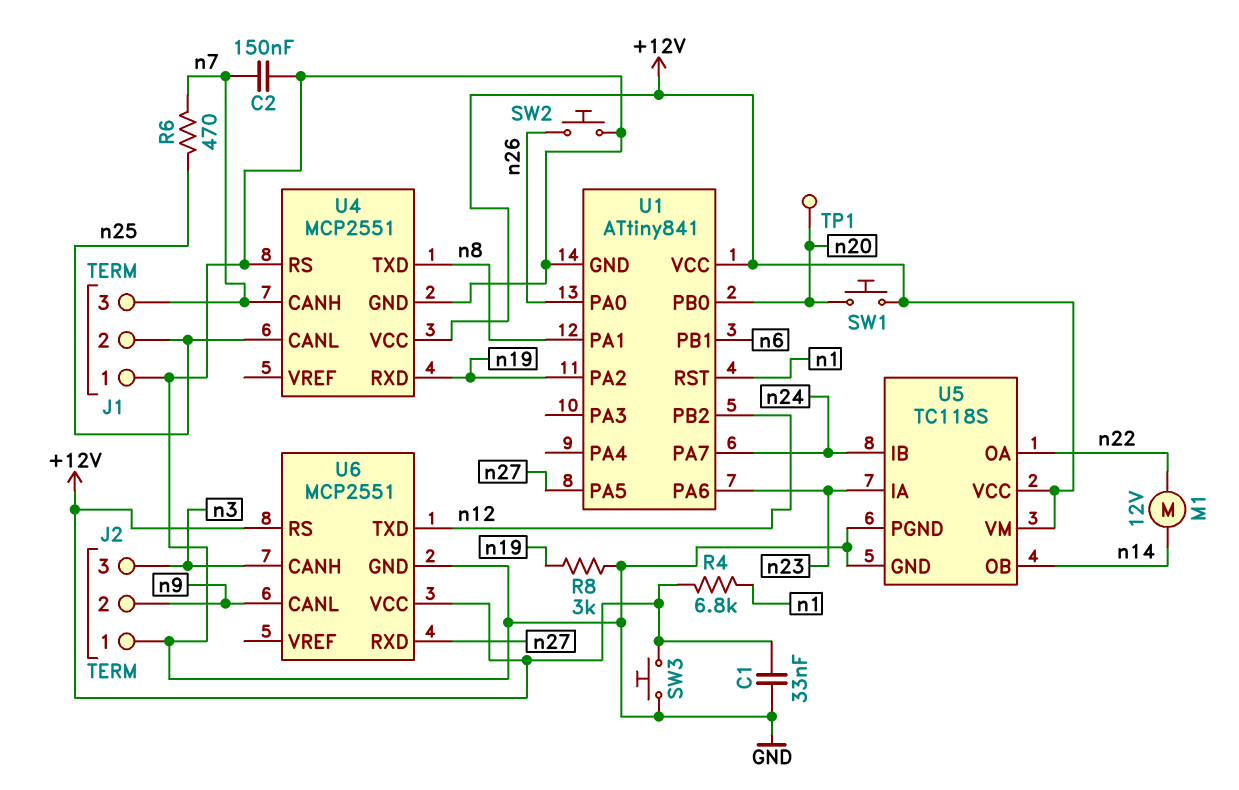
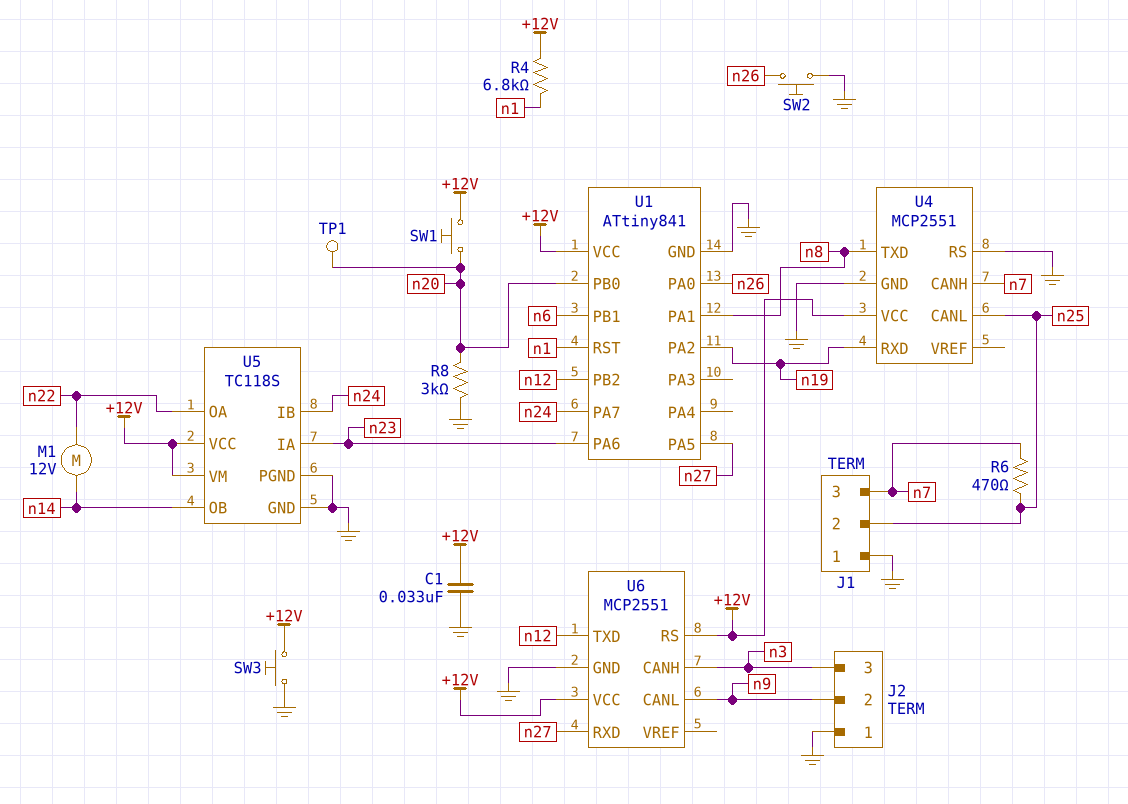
C2: 150nF (GND, n7) -> none
R8: 3k (GND, n19) -> 3k (GND, n20)

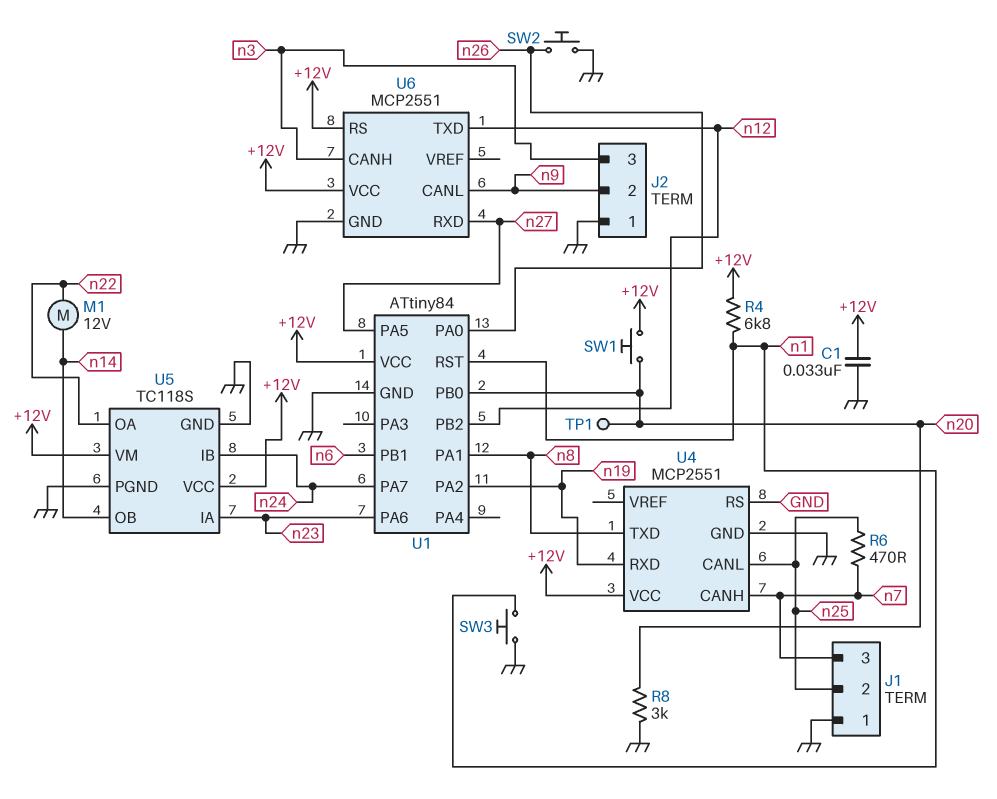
SW3: button (+12V, GND) -> button (GND, n1)
U1: ATtiny841 -> ATtiny84

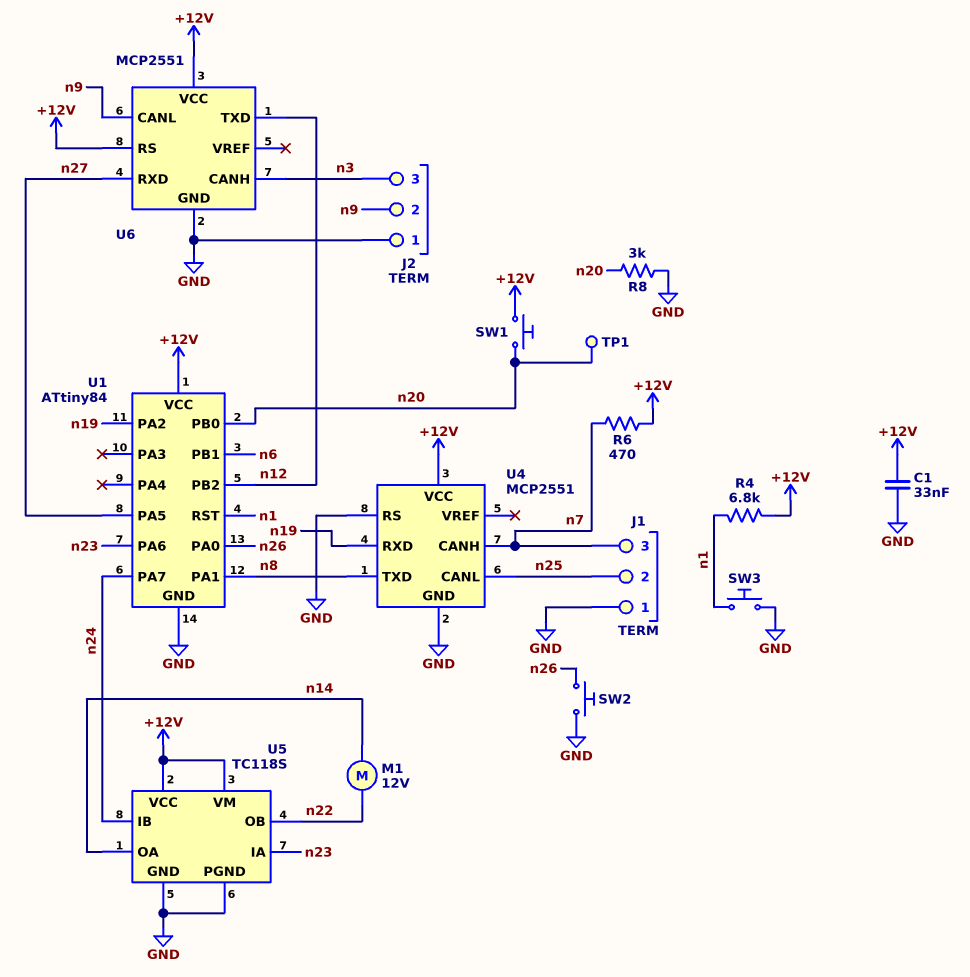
R6: 470 (n7, n25) -> 470 (+12V, n7)
U5 pin OA: n22 -> n14
U5 pin OB: n14 -> n22

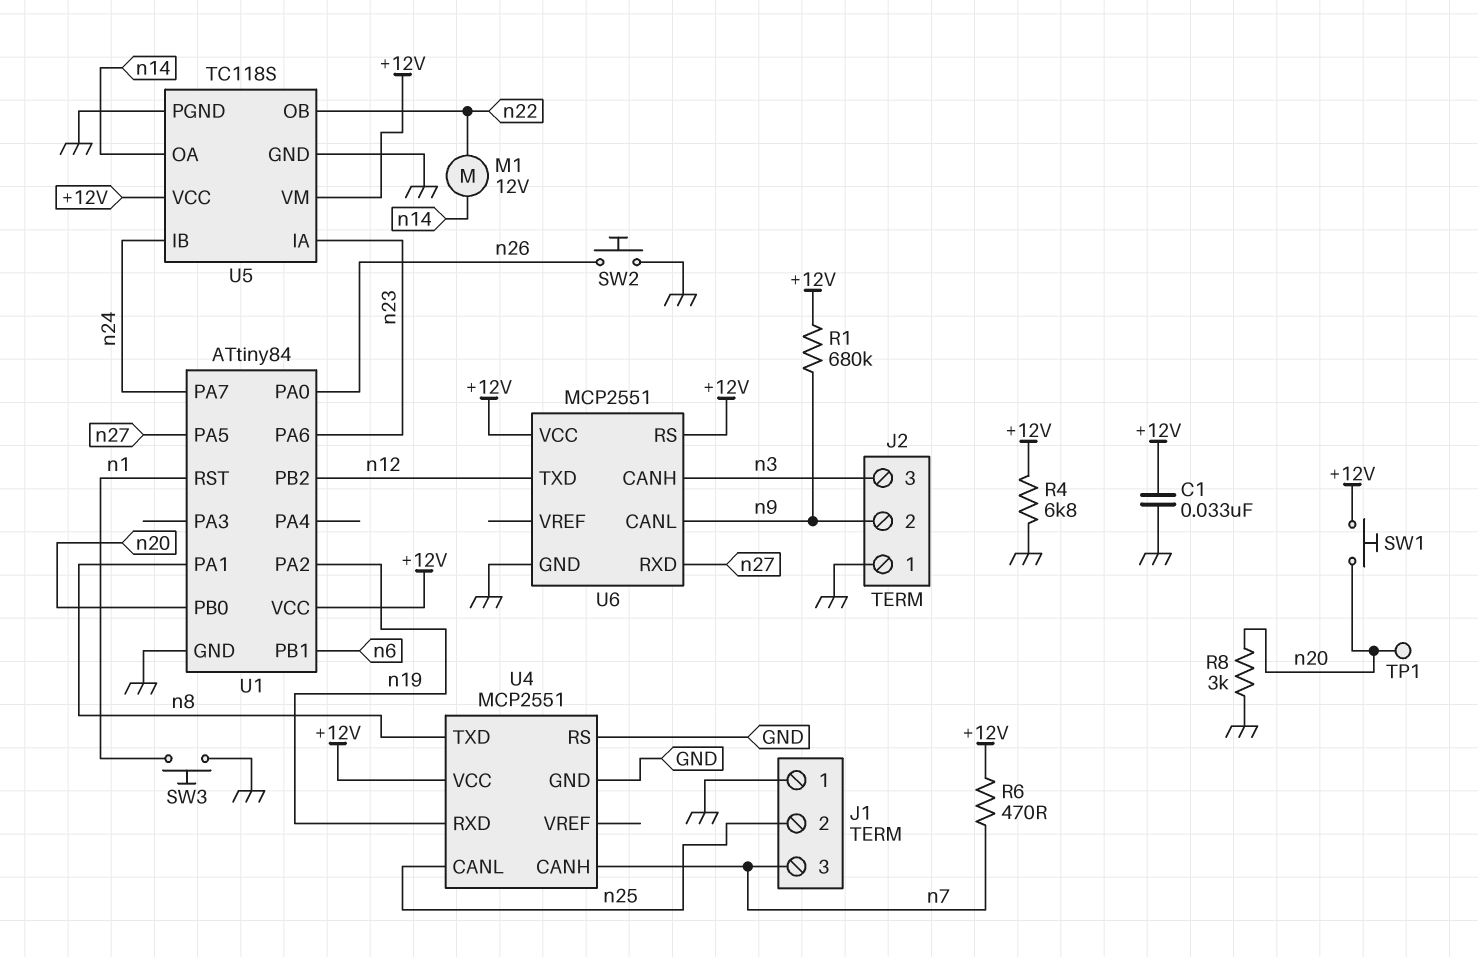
R1: none -> 680k (+12V, n9)
R4: 6.8k (+12V, n1) -> 6.8k (+12V, GND)

